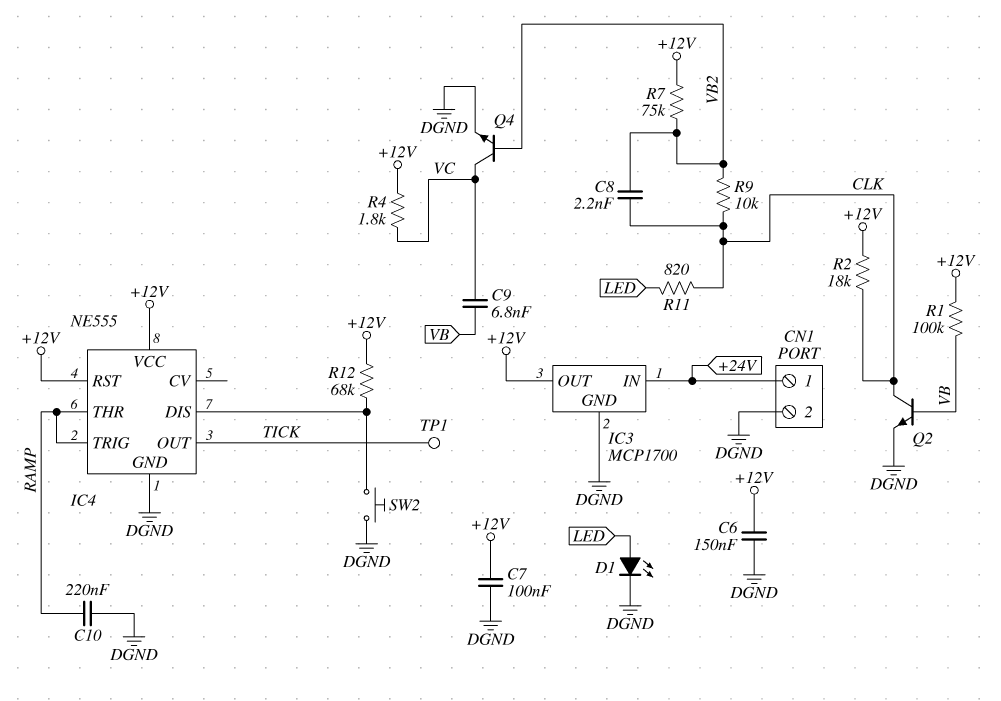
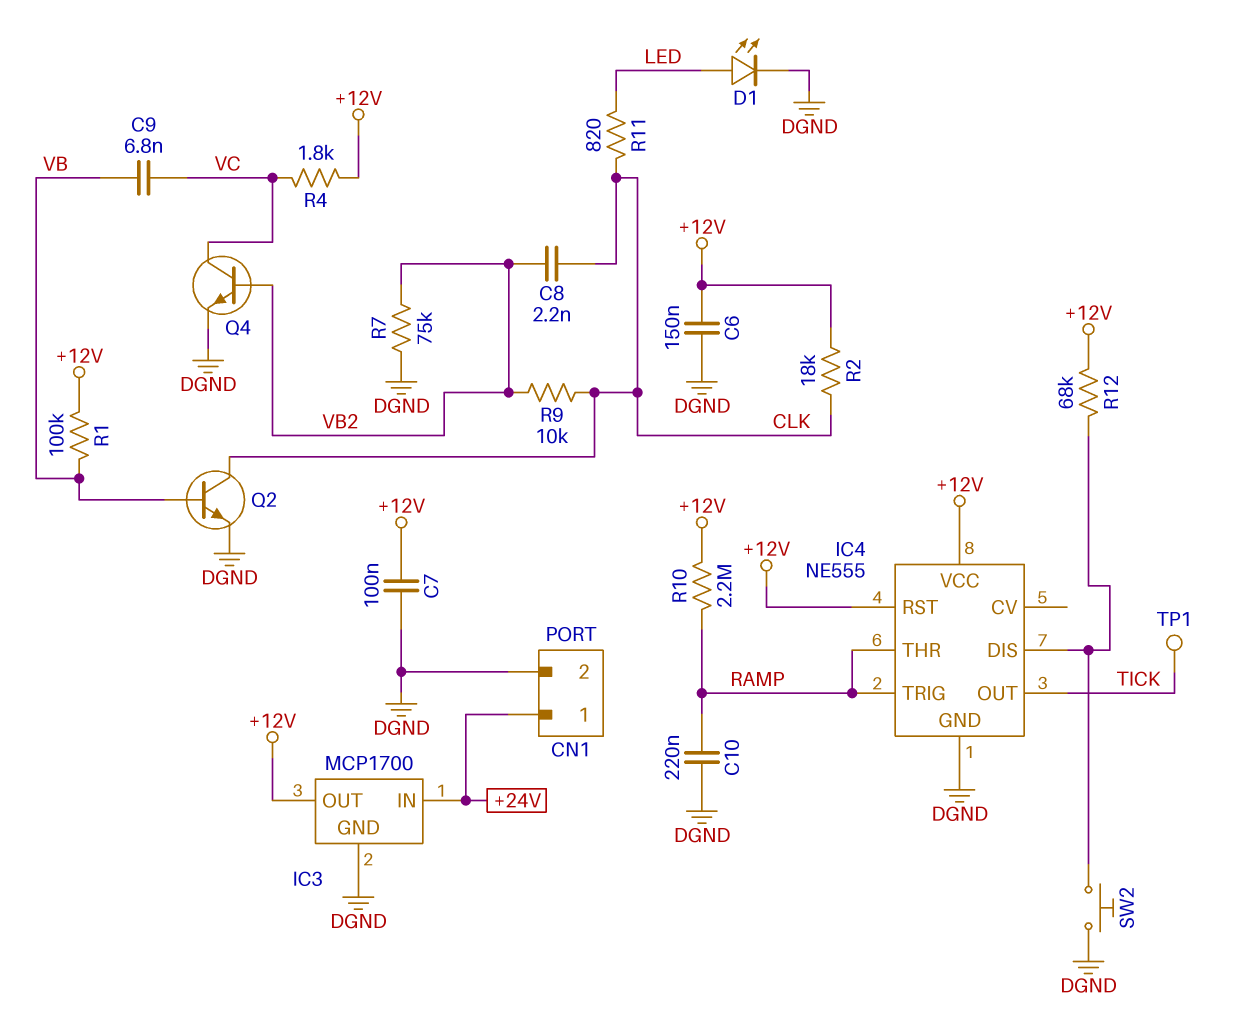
R7: 75k (+12V, VB2) -> 75k (DGND, VB2)
R10: none -> 2.2M (+12V, RAMP)

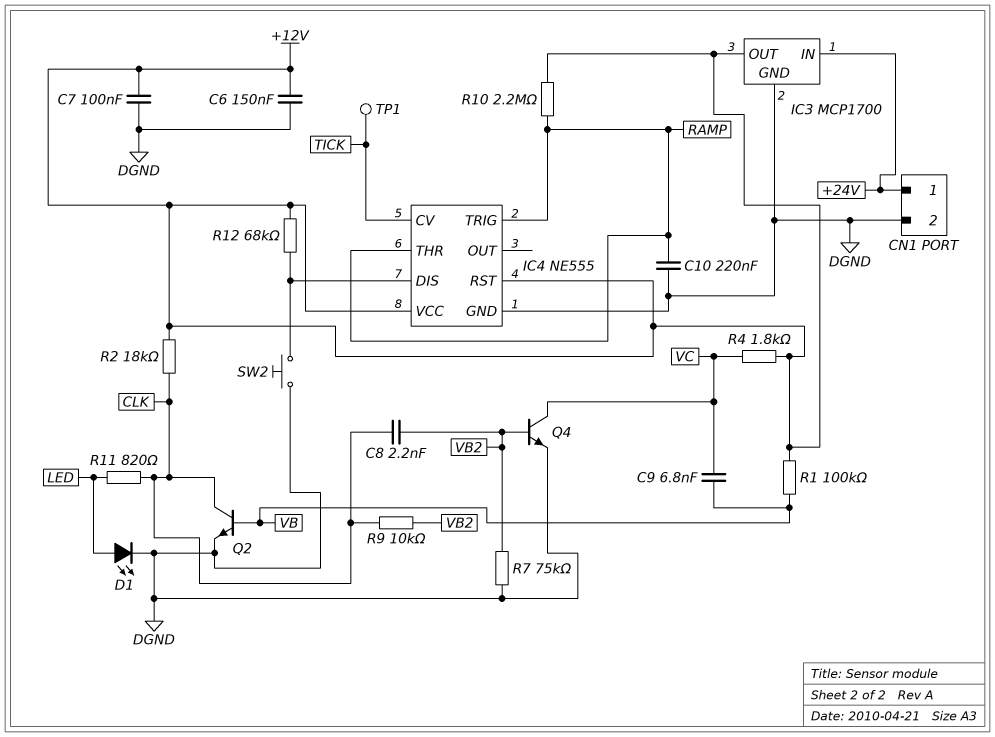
IC4 pin CV: none -> TICK
IC4 pin OUT: TICK -> none

